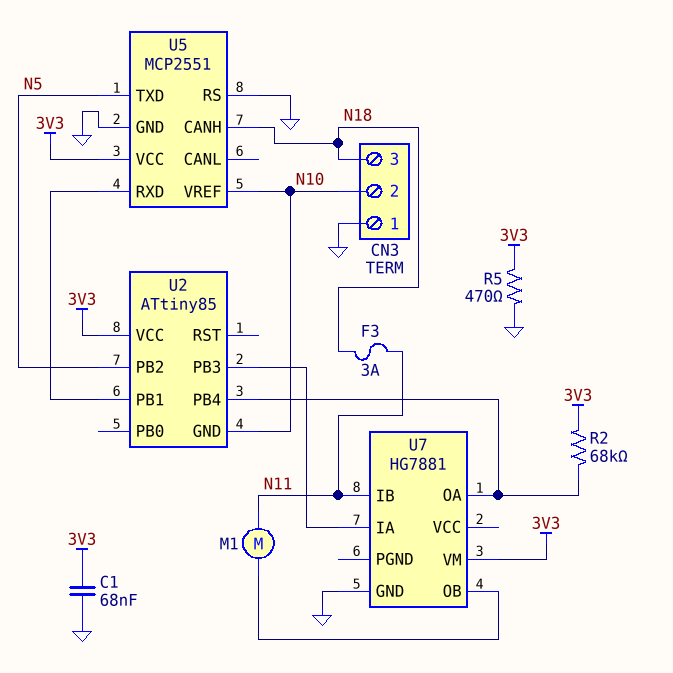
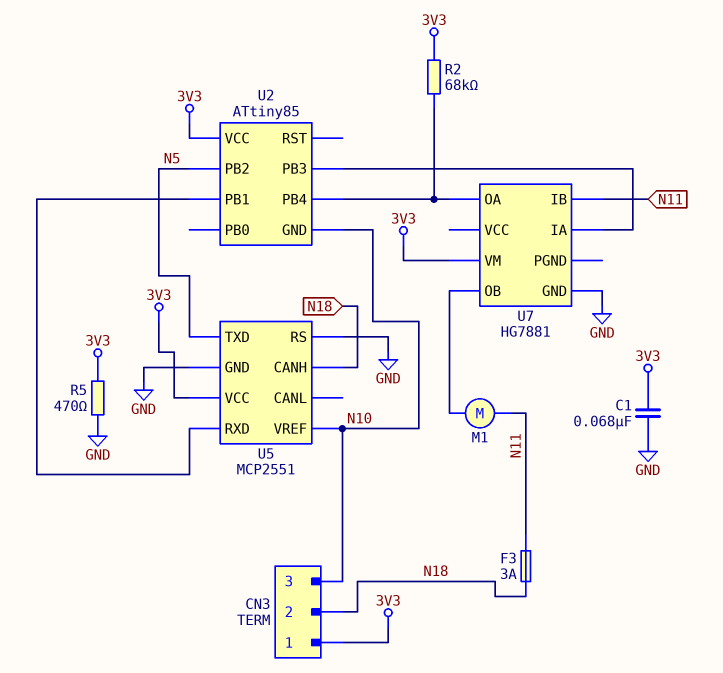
CN3 pin 1: GND -> 3V3
CN3 pin 2: N10 -> N18
CN3 pin 3: N18 -> N10

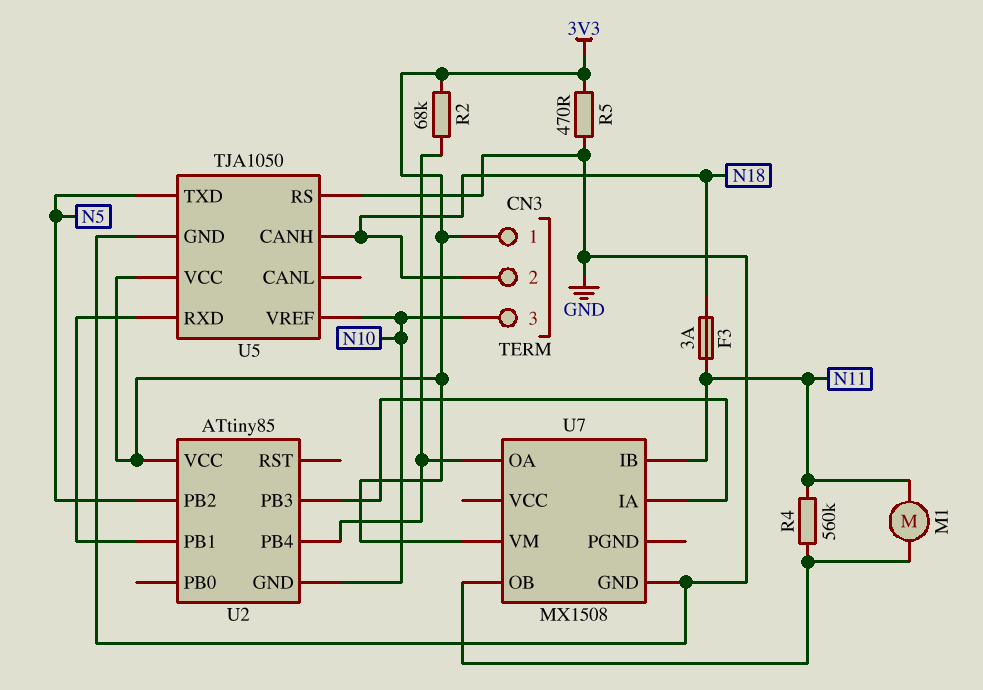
C1: 68nF (3V3, GND) -> none
R4: none -> 560k (N11, U7/OB)
U5: MCP2551 -> TJA1050
U7: HG7881 -> MX1508

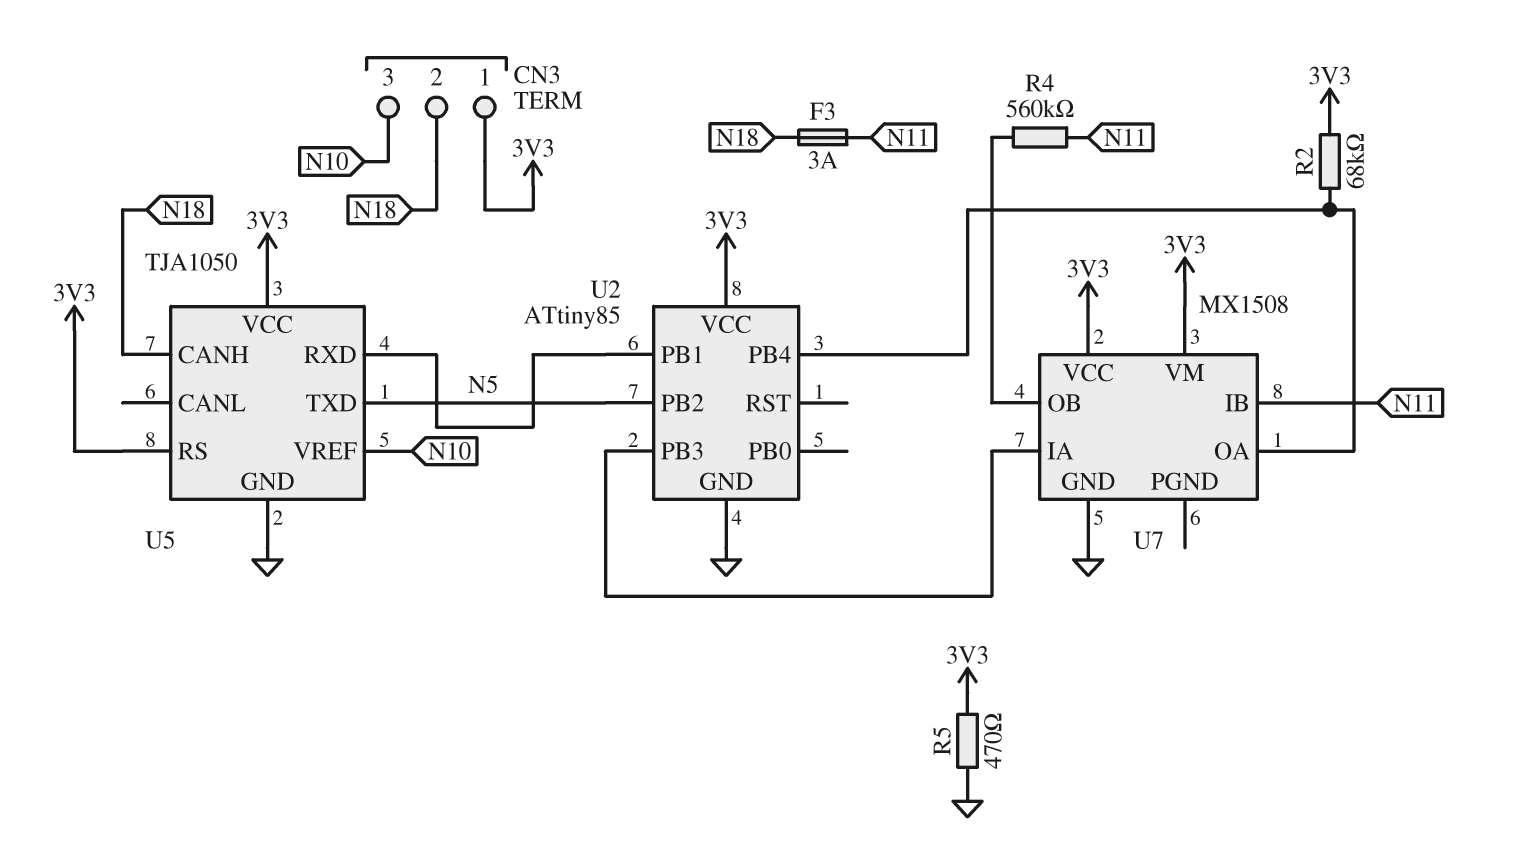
M1: motor (N11, U7/OB) -> none
U2 pin GND: N10 -> GND
U5 pin RS: GND -> 3V3
U7 pin VCC: none -> 3V3

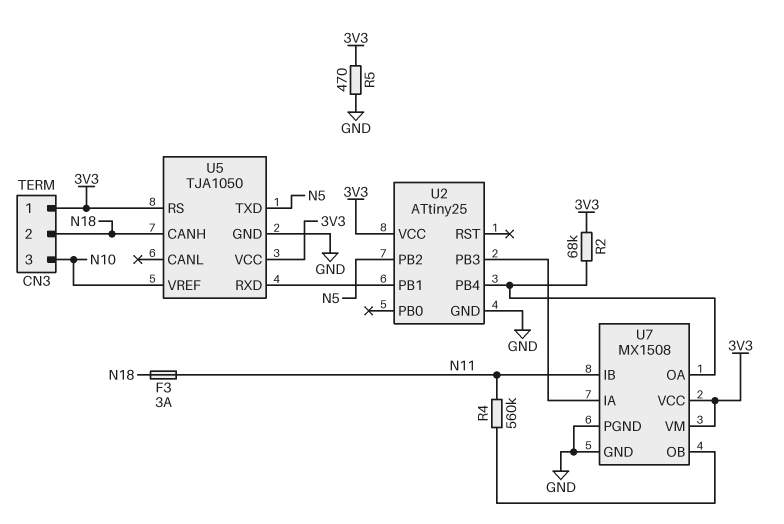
U2: ATtiny85 -> ATtiny25
U7 pin PGND: none -> GND

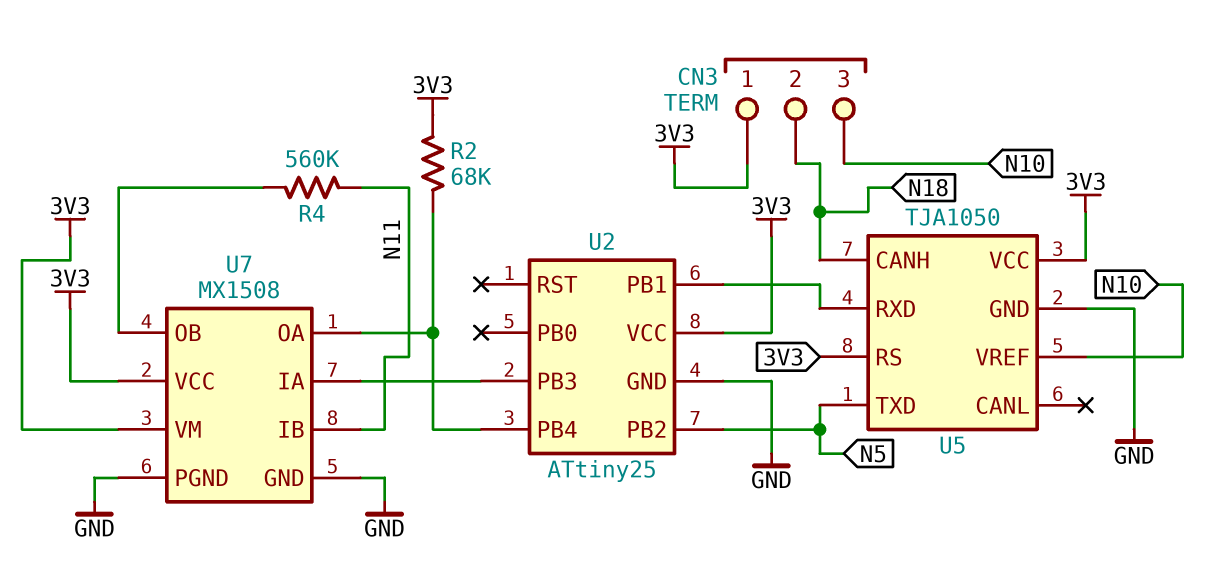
F3: 3A (N11, N18) -> none
R5: 470 (3V3, GND) -> none

